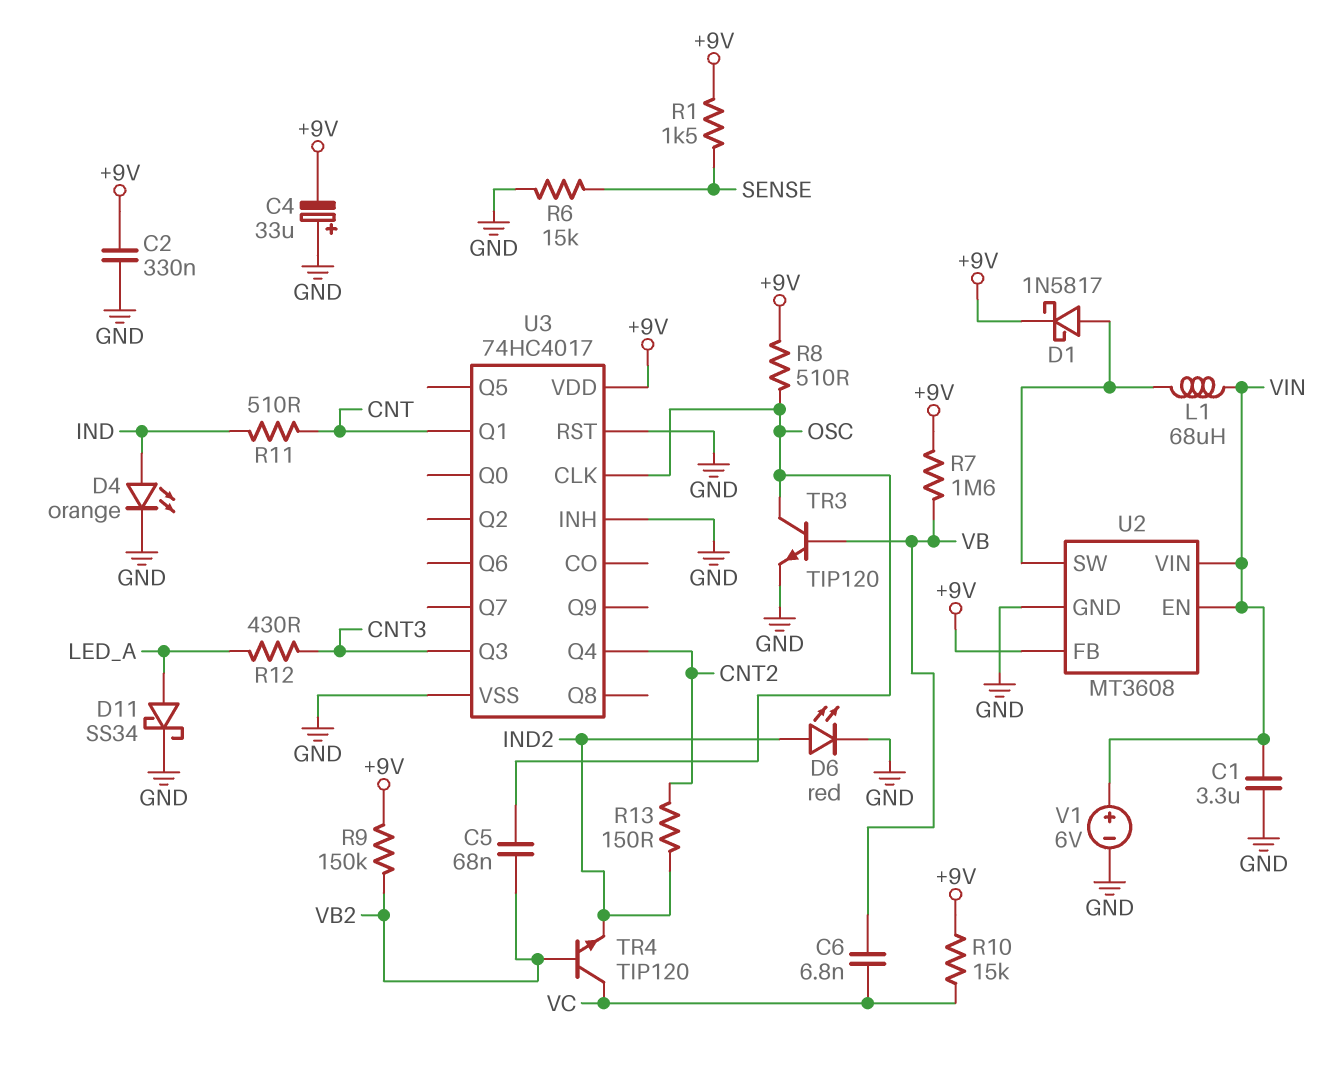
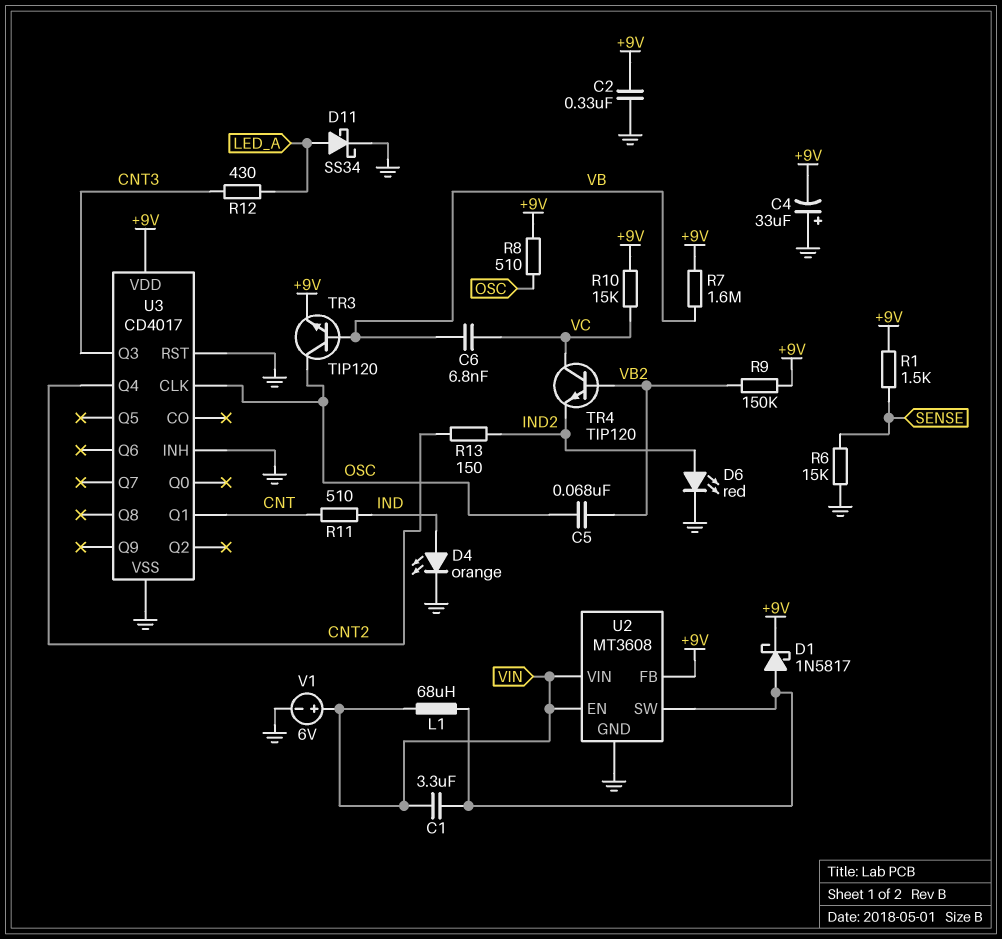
C1: 3.3uF (GND, VIN) -> 3.3uF (U2/SW, VIN)
TR3: NPN TIP120 (B VB, C OSC, E GND) -> NPN TIP120 (B VB, C OSC, E +9V)
U3: 74HC4017 -> CD4017

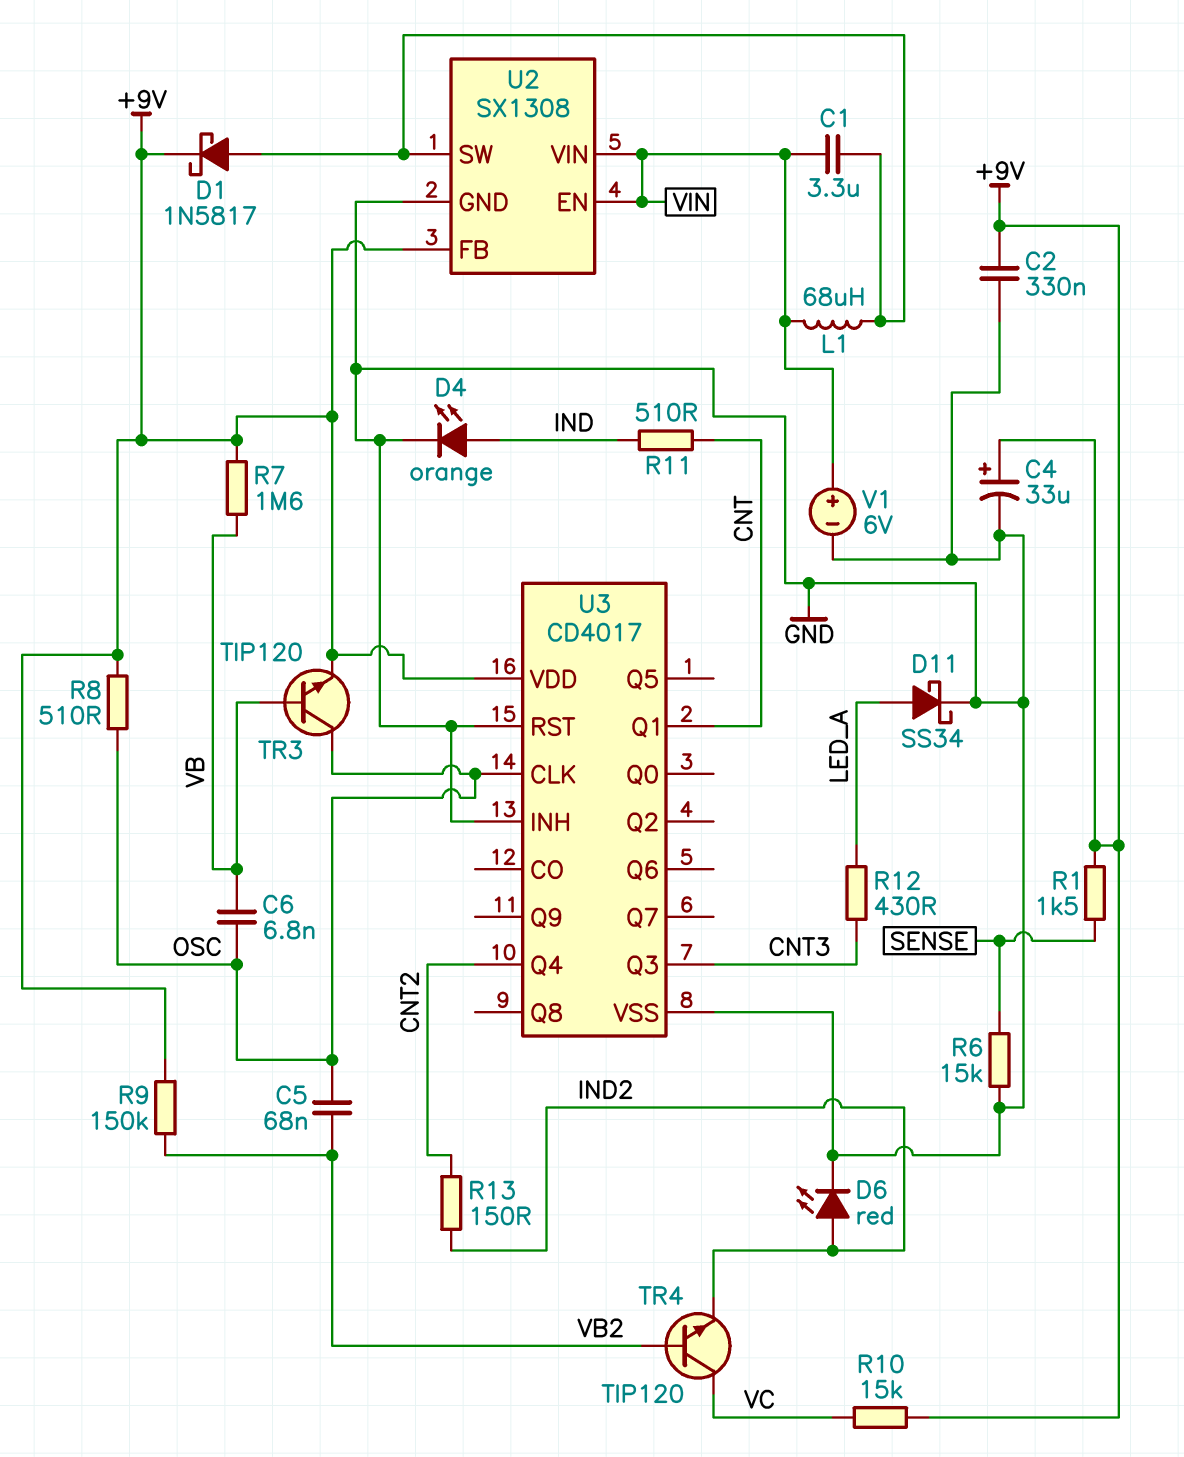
C4: 33uF (plus GND, minus +9V) -> 33uF (plus +9V, minus GND)
C6: 6.8nF (VB, VC) -> 6.8nF (OSC, VB)
U2: MT3608 -> SX1308

